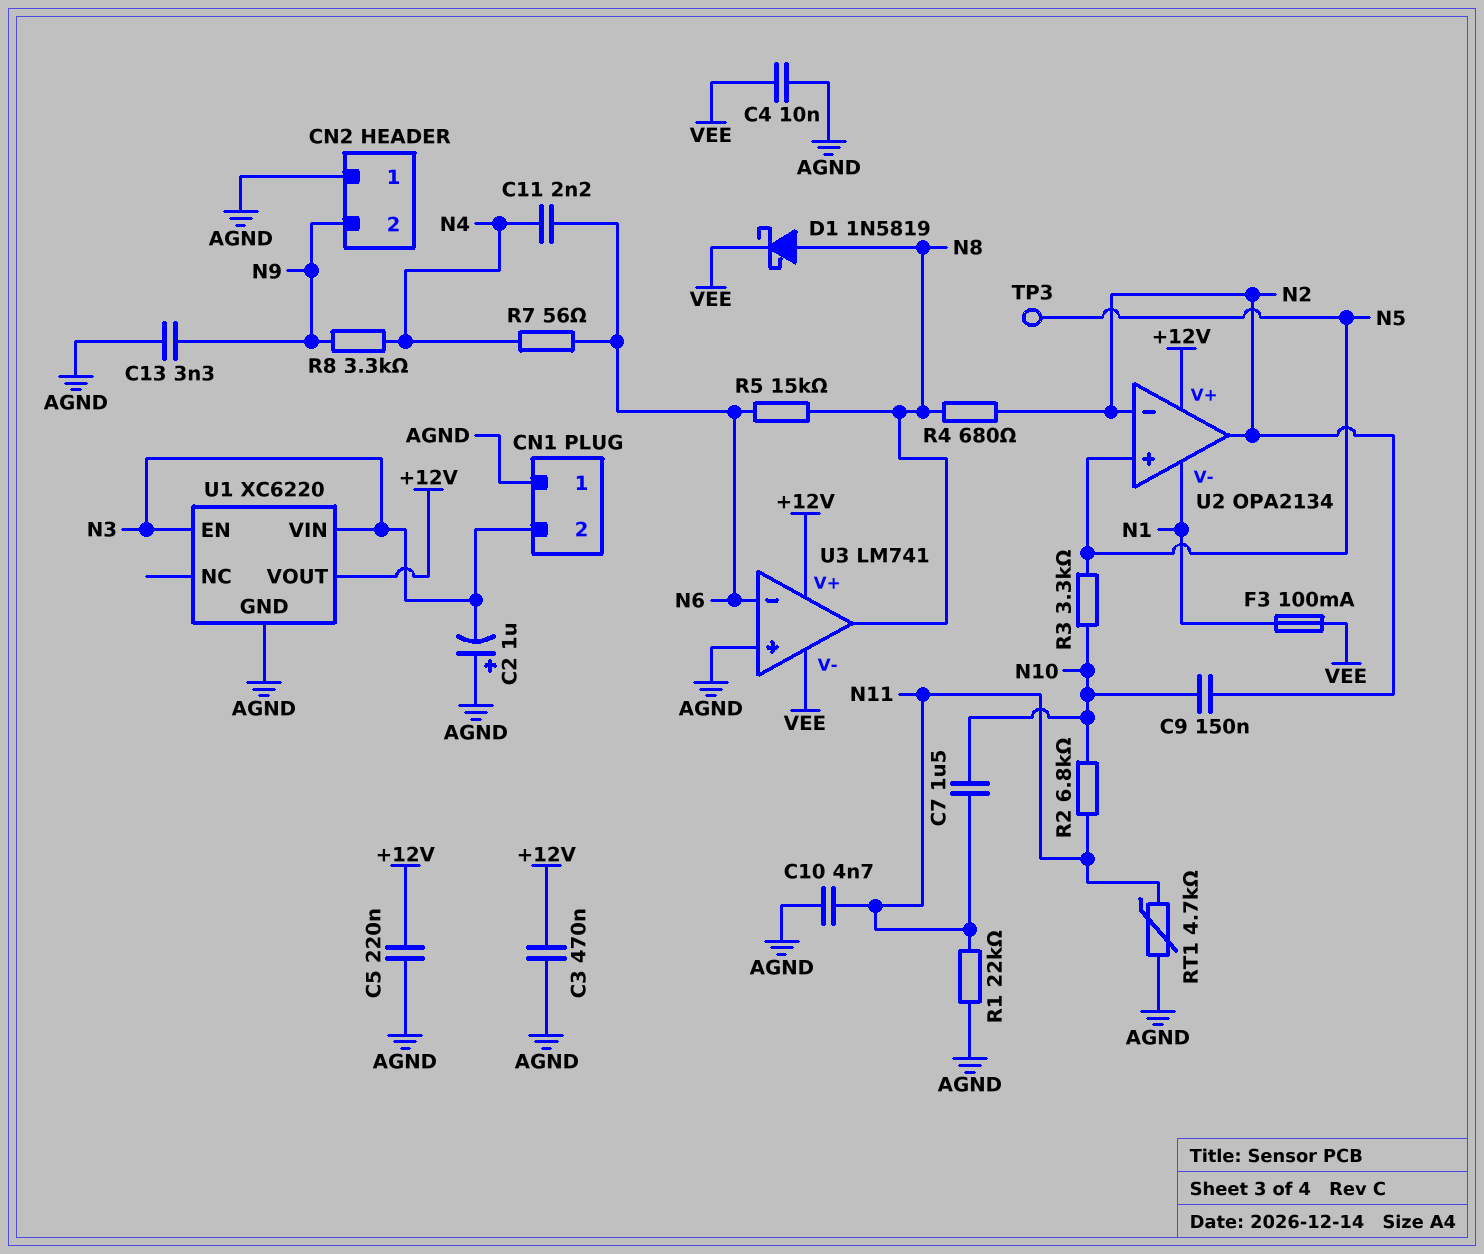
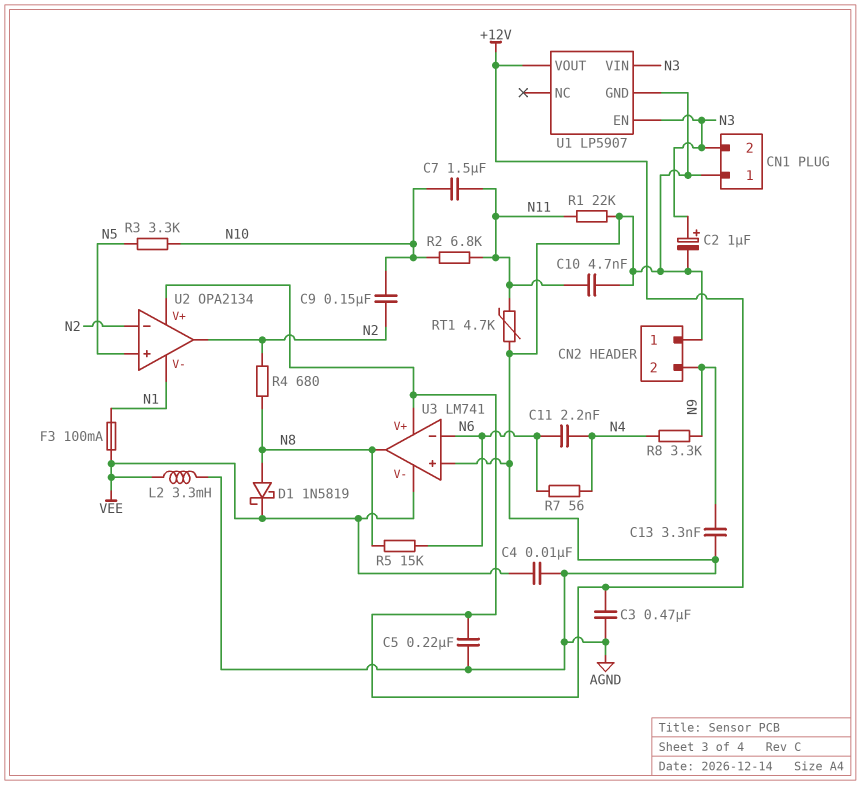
C2: 1uF (plus AGND, minus N3) -> 1uF (plus N3, minus AGND)
L2: none -> 3.3mH (AGND, VEE)
TP3: test point (N5) -> none
U1: XC6220 -> LP5907

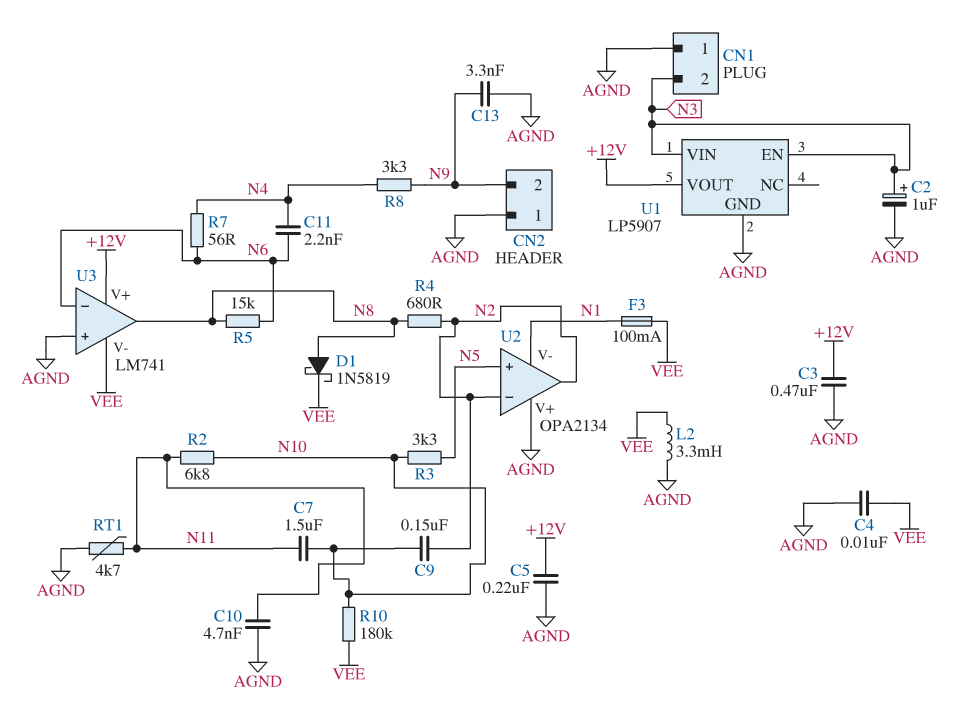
R1: 22k (AGND, N11) -> none
R10: none -> 180k (N10, VEE)
U2 pin V+: +12V -> AGND

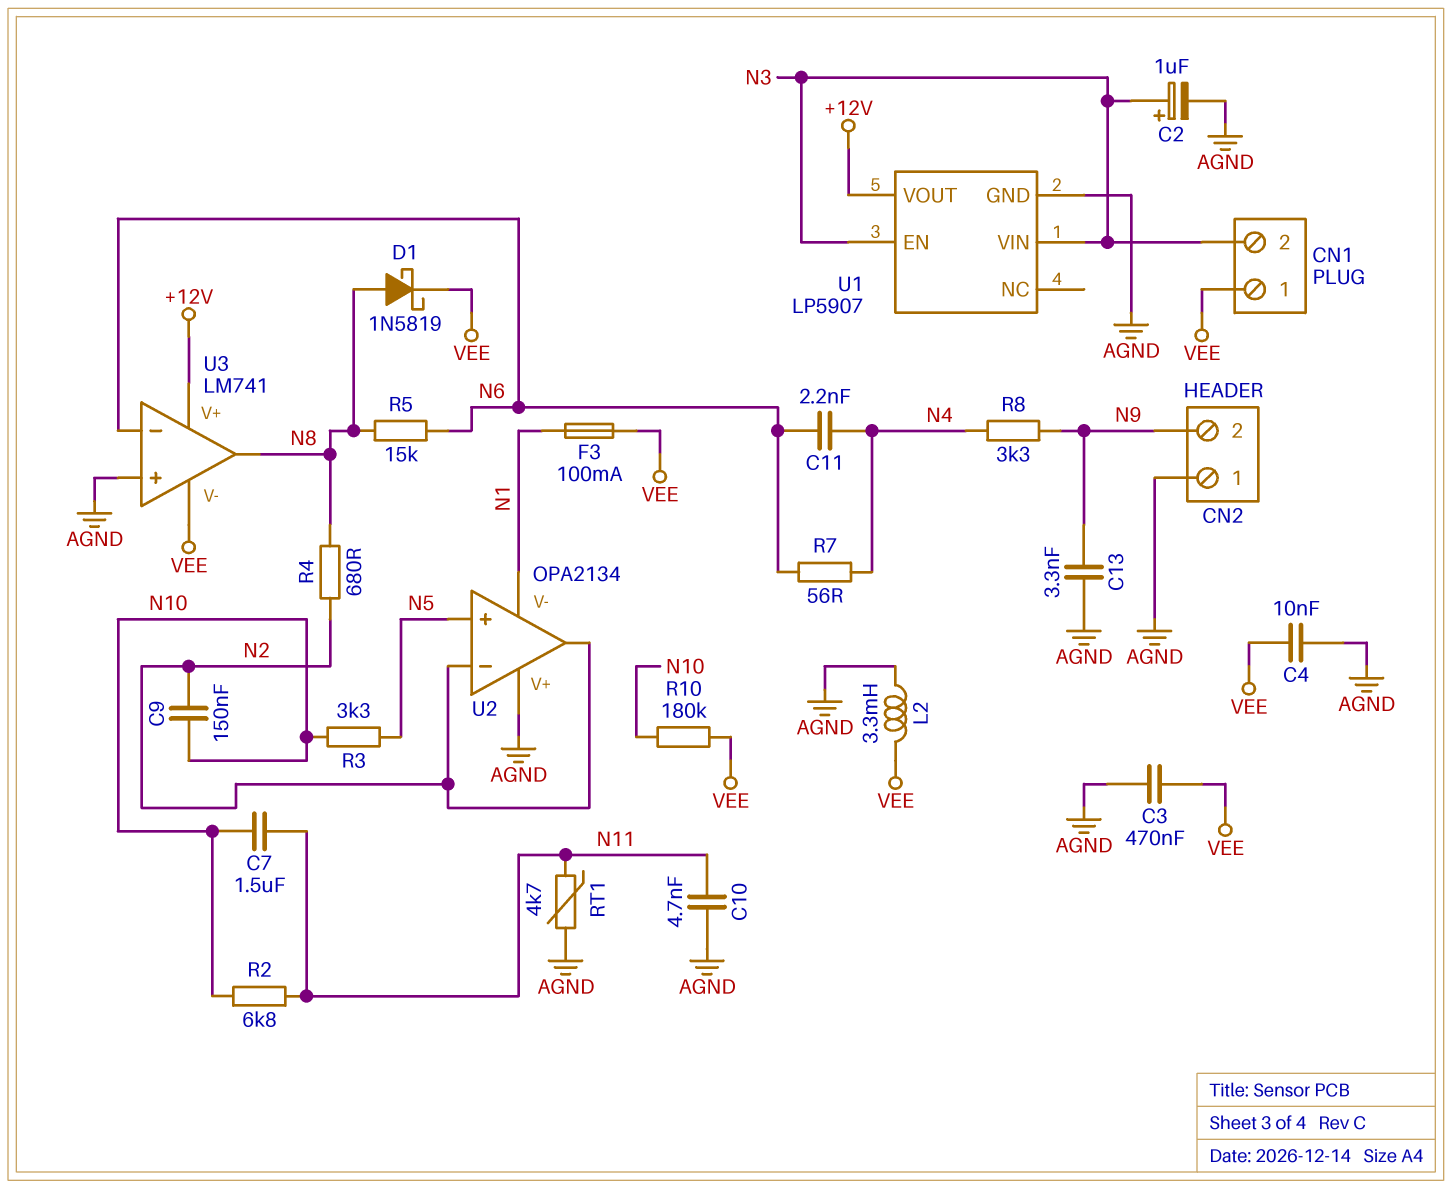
C3: 470nF (+12V, AGND) -> 470nF (AGND, VEE)
C5: 220nF (+12V, AGND) -> none
CN1 pin 1: AGND -> VEE

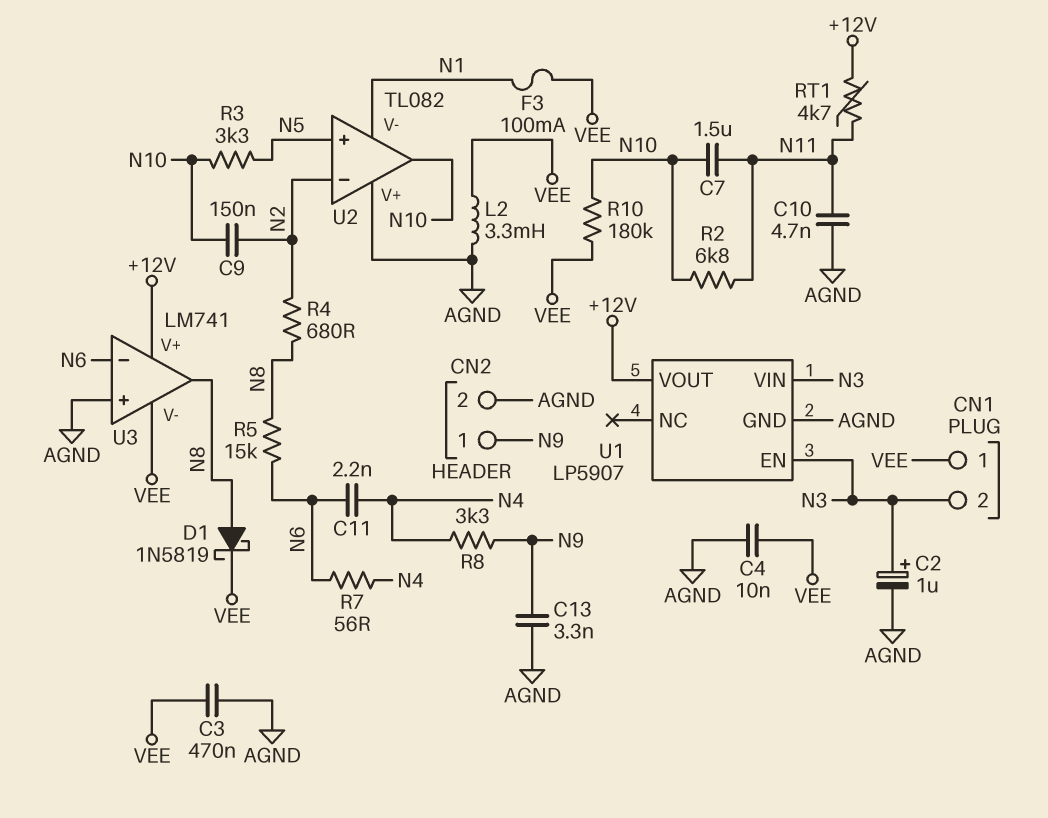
CN2 pin 1: AGND -> N9
CN2 pin 2: N9 -> AGND
RT1: 4.7k (AGND, N11) -> 4.7k (+12V, N11)
U2: OPA2134 -> TL082
U2 pin out: N2 -> N10

